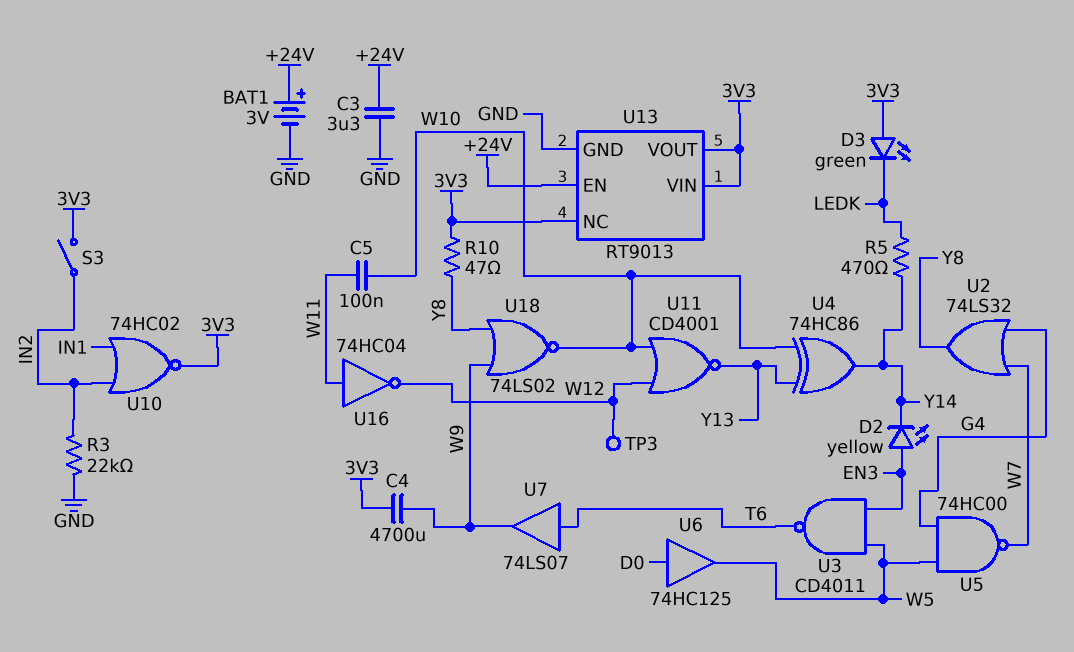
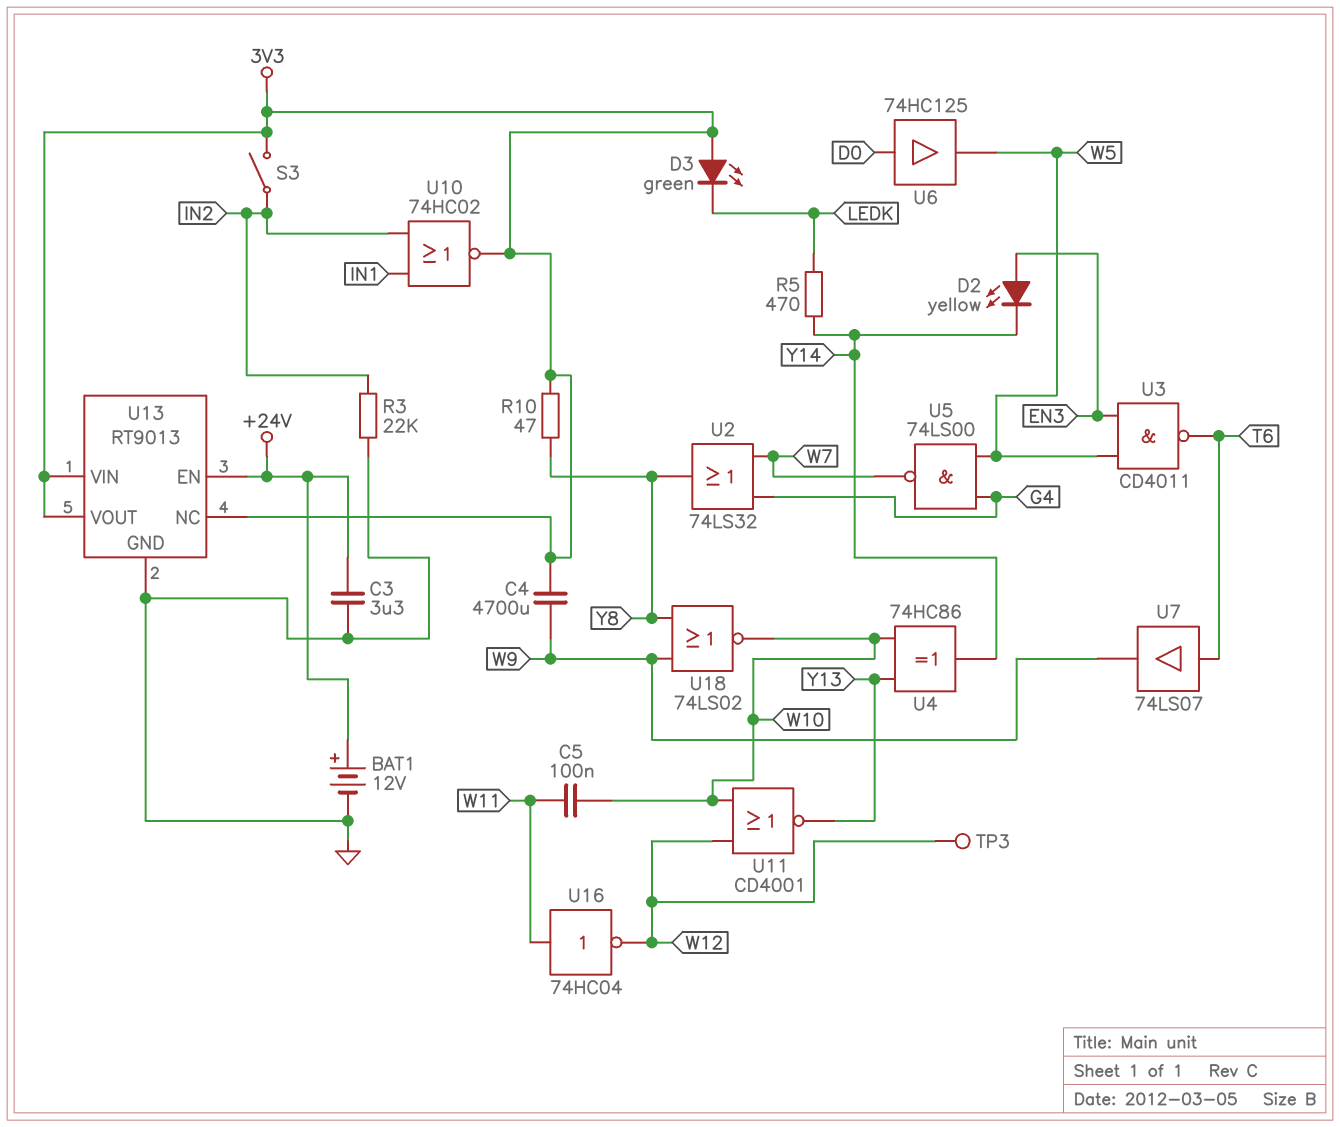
BAT1: 3V (plus +24V, minus GND) -> 12V (plus +24V, minus GND)
U5: NAND 74HC00 (in G4, in W5, out W7) -> NAND 74LS00 (in G4, in W5, out W7)

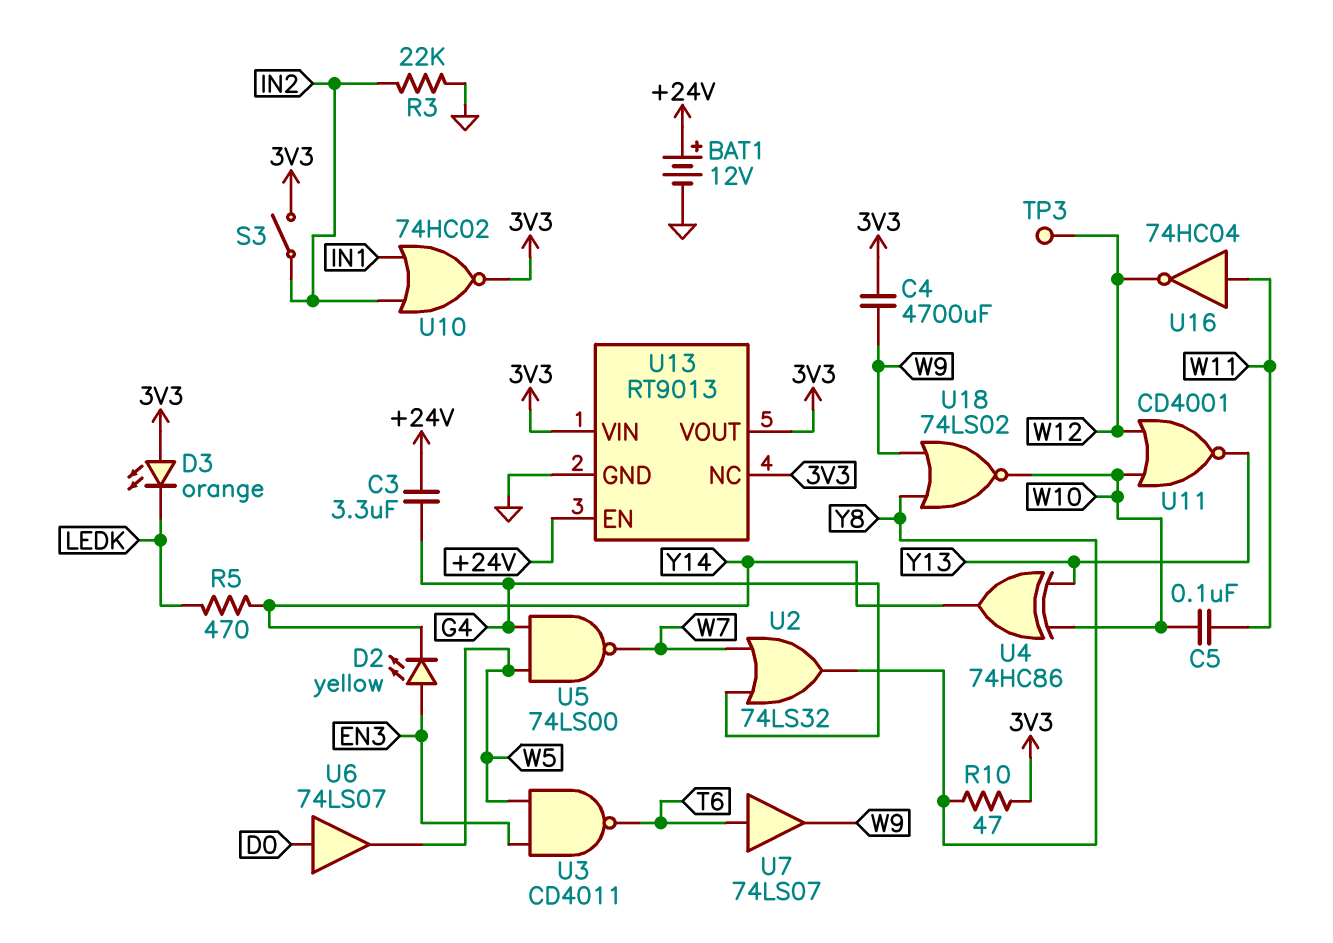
C3: 3.3uF (+24V, GND) -> 3.3uF (+24V, G4)
D3: LED green (A 3V3, K LEDK) -> LED orange (A 3V3, K LEDK)
U6: buffer 74HC125 (in D0, out W5) -> buffer 74LS07 (in D0, out W5)

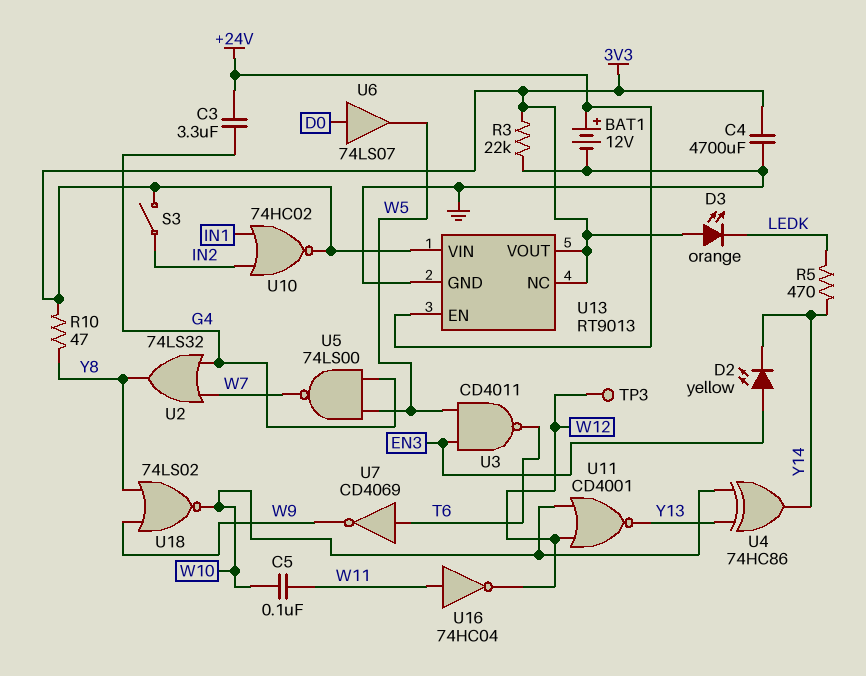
C4: 4700uF (3V3, W9) -> 4700uF (3V3, GND)
R3: 22k (GND, IN2) -> 22k (3V3, GND)
U7: buffer 74LS07 (in T6, out W9) -> NOT CD4069 (in T6, out W9)

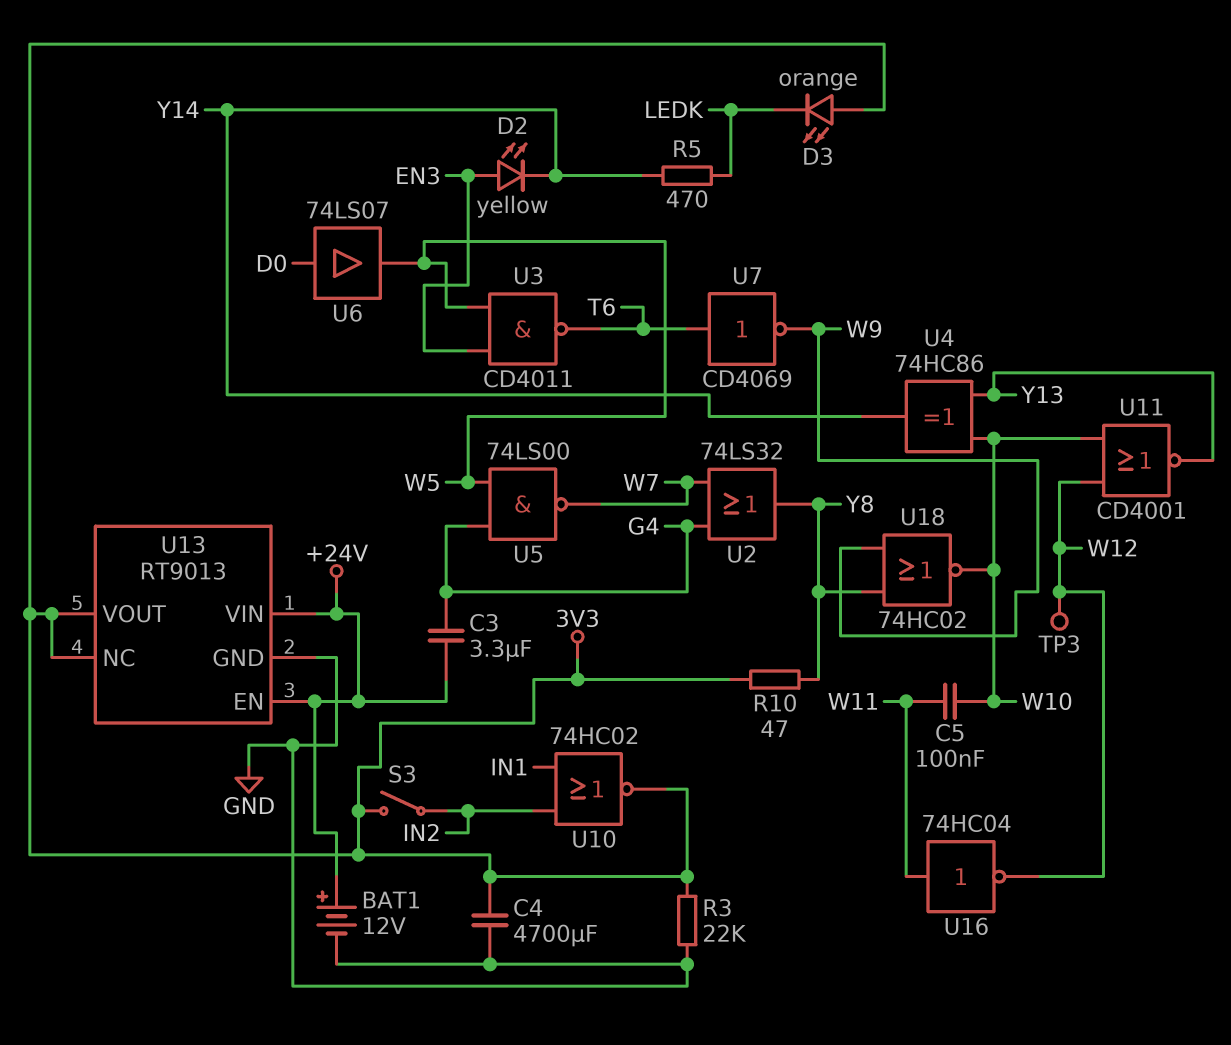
U13 pin VIN: 3V3 -> +24V
U18: NOR 74LS02 (in W9, in Y8, out W10) -> NOR 74HC02 (in W9, in Y8, out W10)

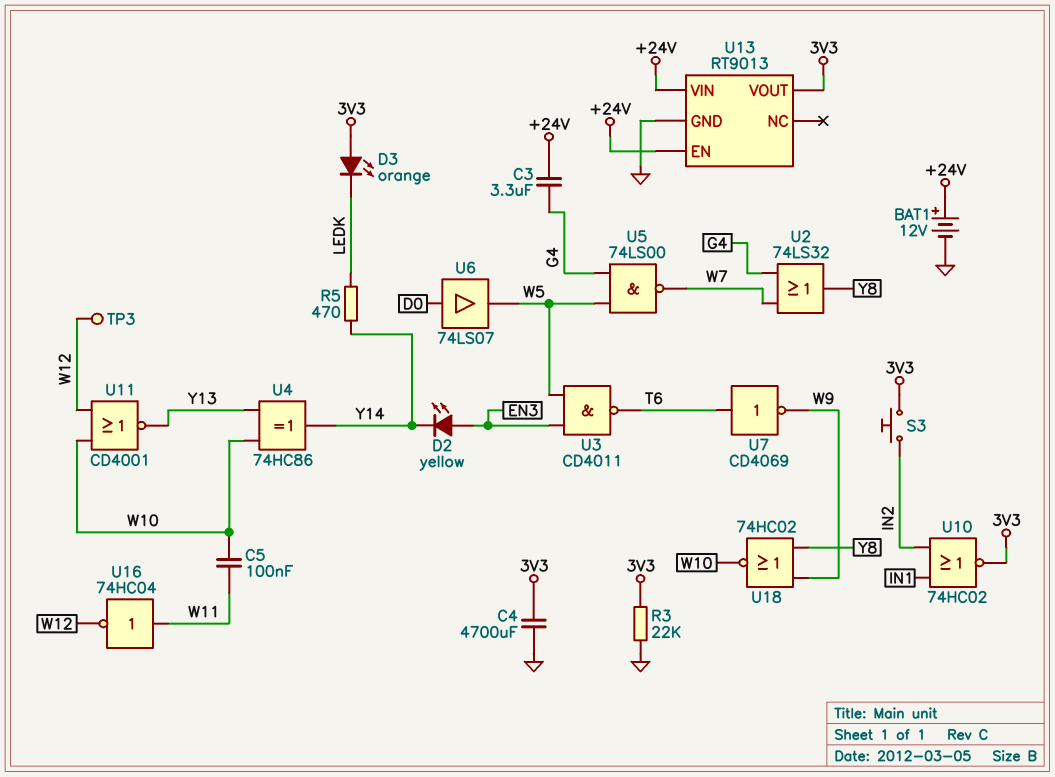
R10: 47 (3V3, Y8) -> none
S3: switch (3V3, IN2) -> button (3V3, IN2)
U13 pin NC: 3V3 -> none

